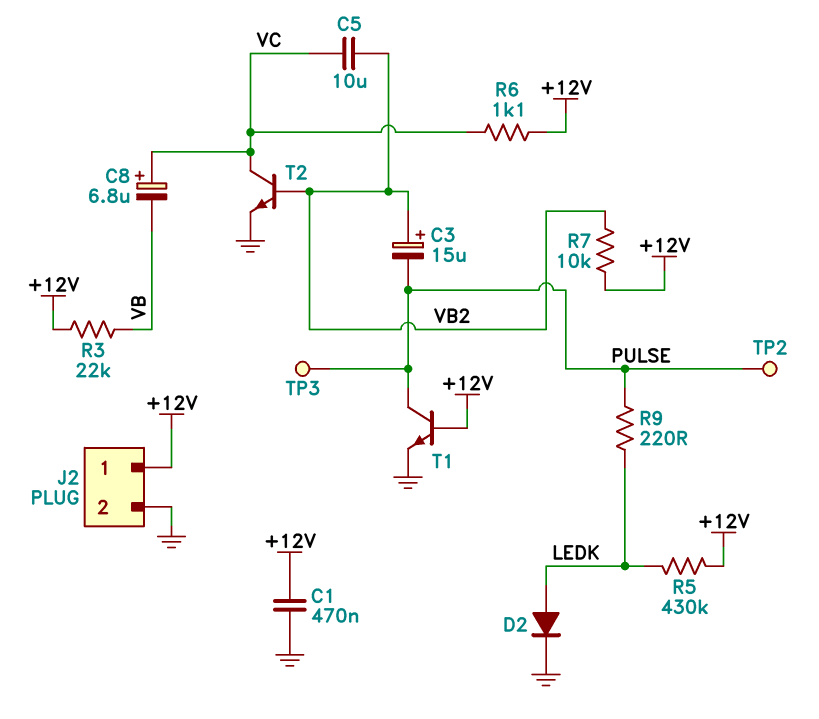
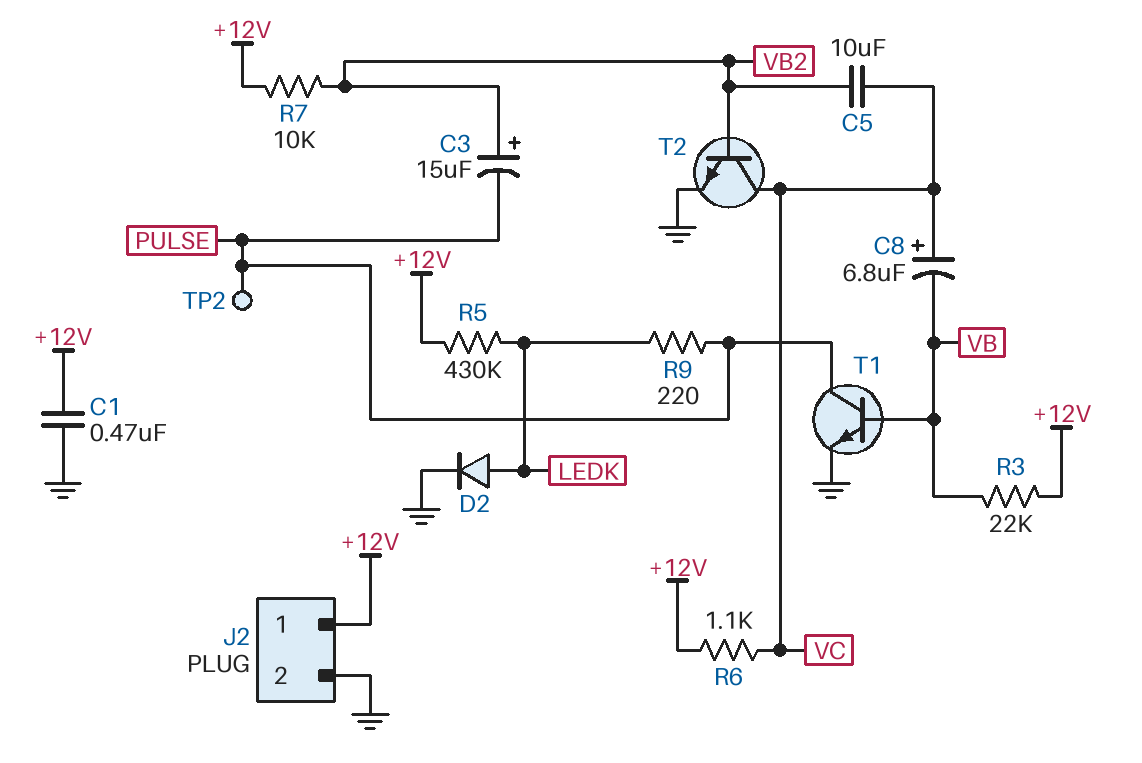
T1: NPN (B +12V, C PULSE, E GND) -> NPN (B VB, C PULSE, E GND)
TP3: test point (PULSE) -> none

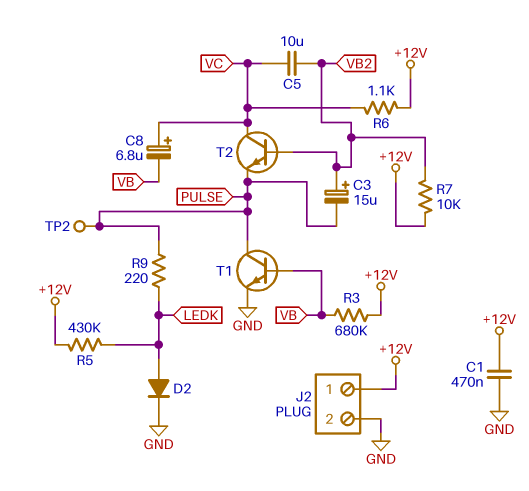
R3: 22k (+12V, VB) -> 680k (+12V, VB)
T2: NPN (B VB2, C VC, E GND) -> NPN (B VB2, C VC, E PULSE)

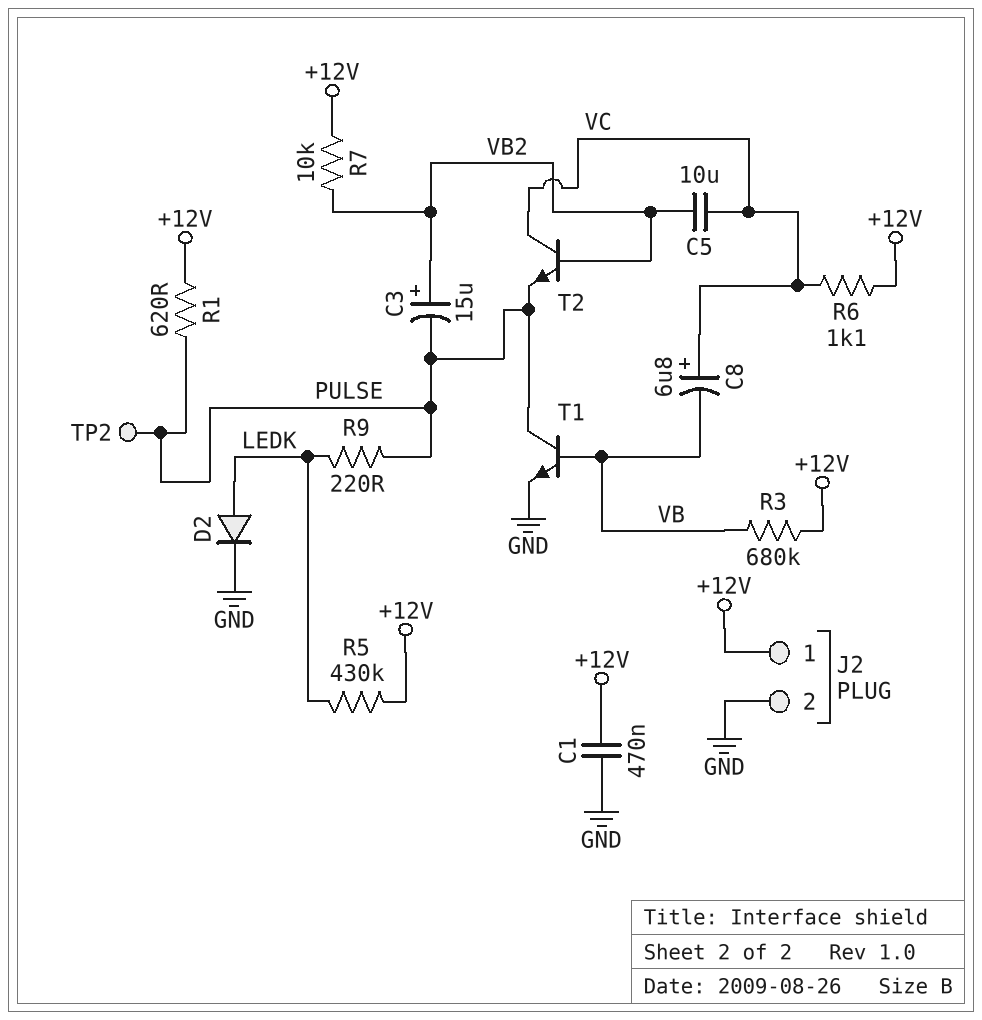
R1: none -> 620 (+12V, PULSE)

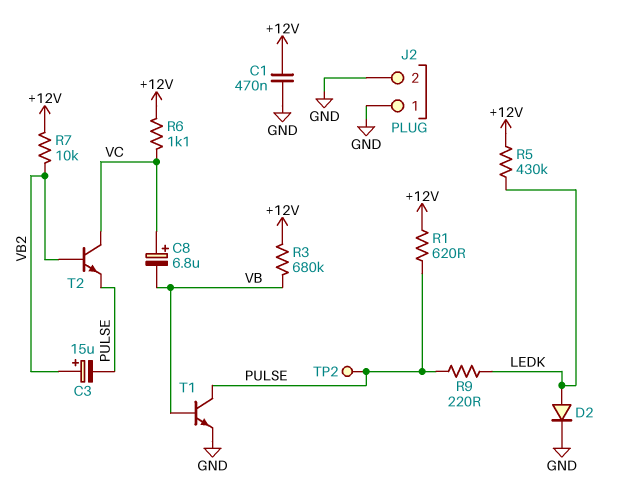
C5: 10uF (VB2, VC) -> none
J2 pin 1: +12V -> GND

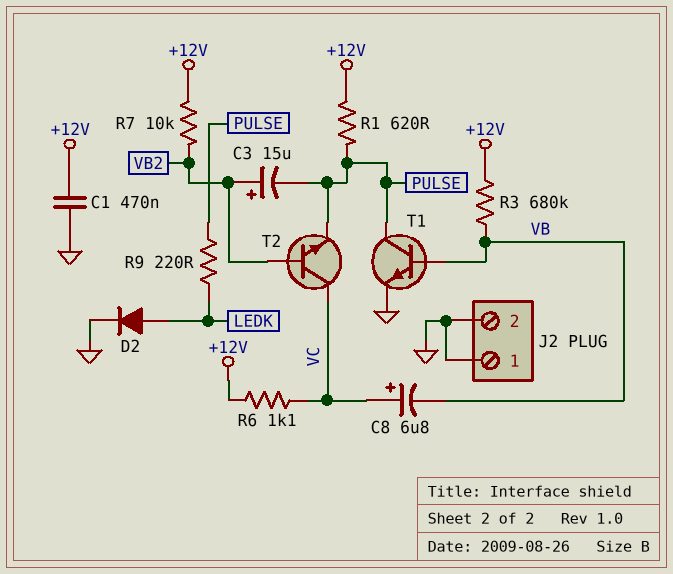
R5: 430k (+12V, LEDK) -> none
TP2: test point (PULSE) -> none

